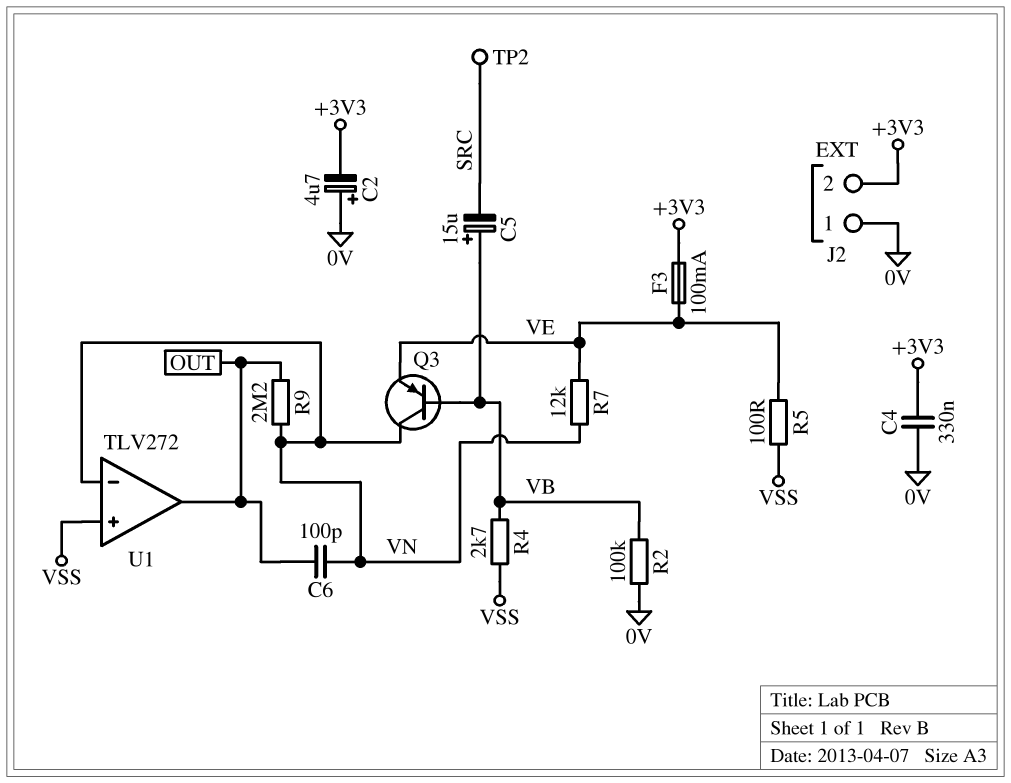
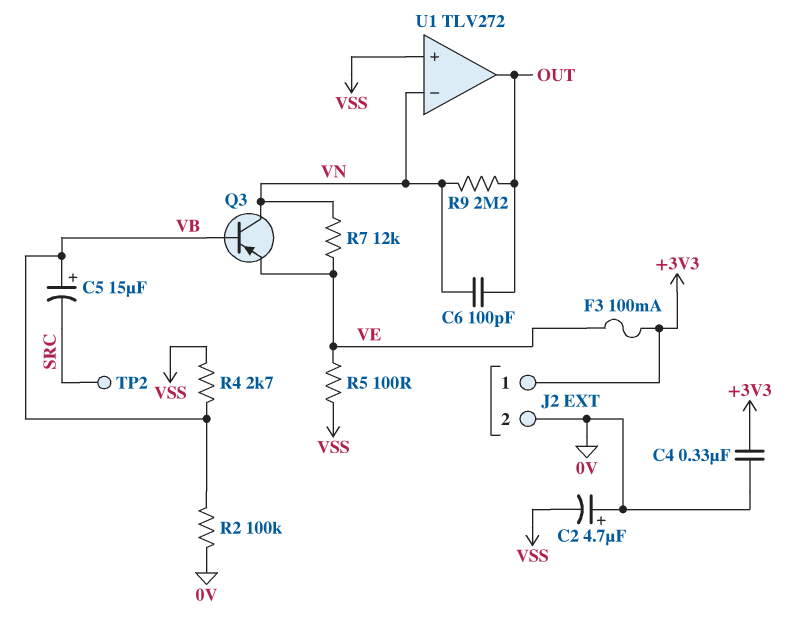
C2: 4.7uF (plus 0V, minus +3V3) -> 4.7uF (plus 0V, minus VSS)
J2 pin 1: 0V -> +3V3
J2 pin 2: +3V3 -> 0V

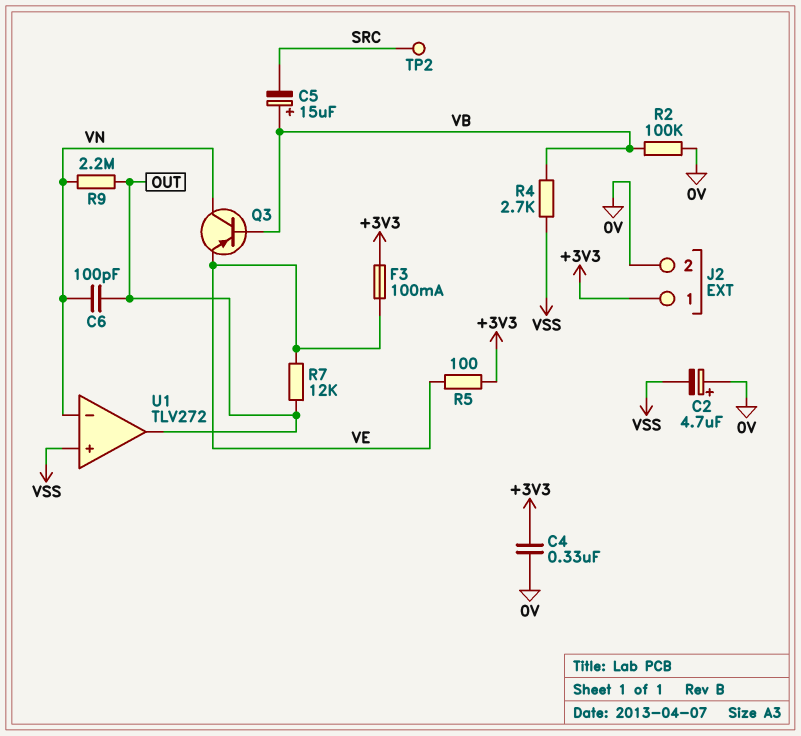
R5: 100 (VE, VSS) -> 100 (+3V3, VE)
R7: 12k (VE, VN) -> 12k (OUT, VE)

